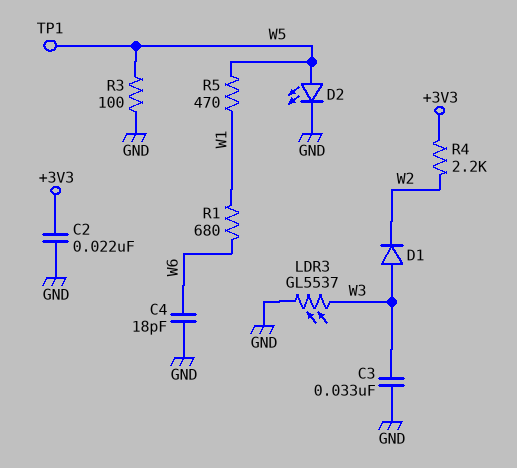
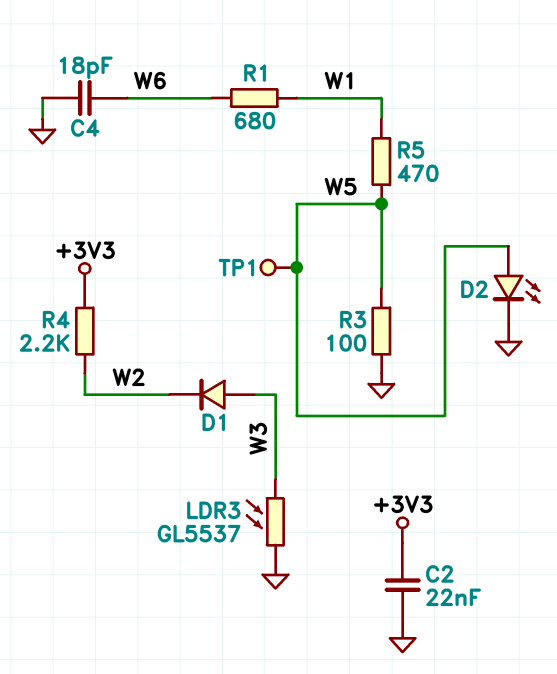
C3: 33nF (GND, W3) -> none

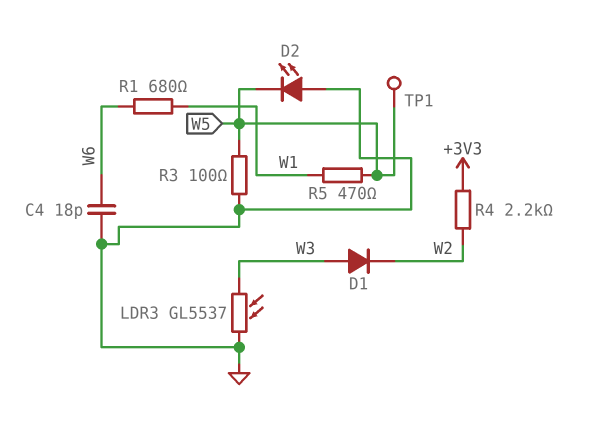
C2: 22nF (+3V3, GND) -> none
D2: LED (A W5, K GND) -> LED (A GND, K W5)

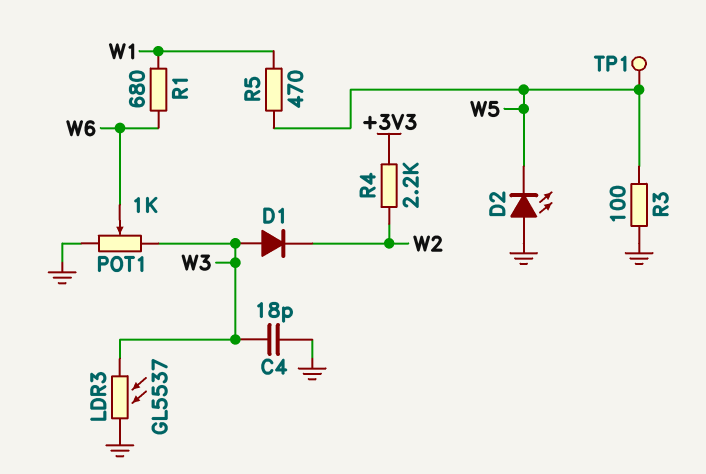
C4: 18pF (GND, W6) -> 18pF (GND, W3)
POT1: none -> 1k (GND, W3, wiper W6)

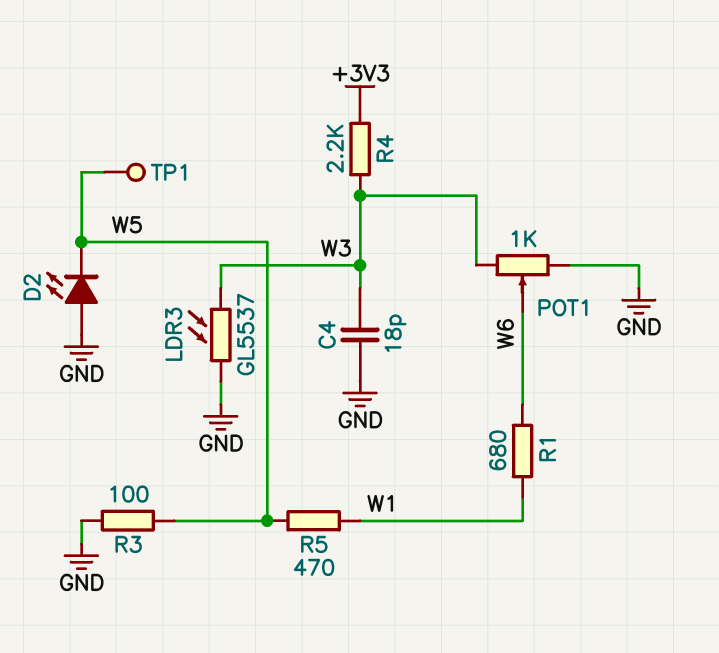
D1: diode (A W3, K W2) -> none
R4: 2.2k (+3V3, W2) -> 2.2k (+3V3, W3)

